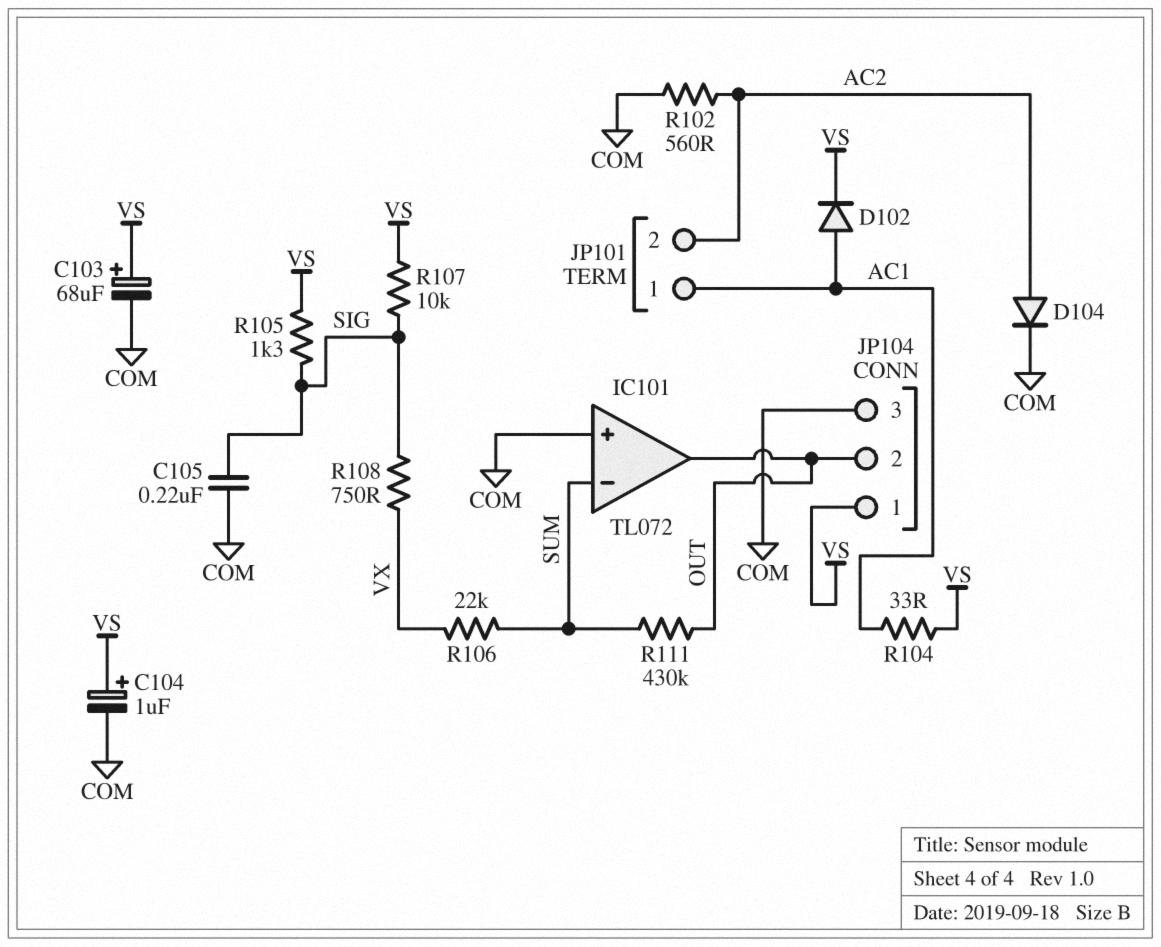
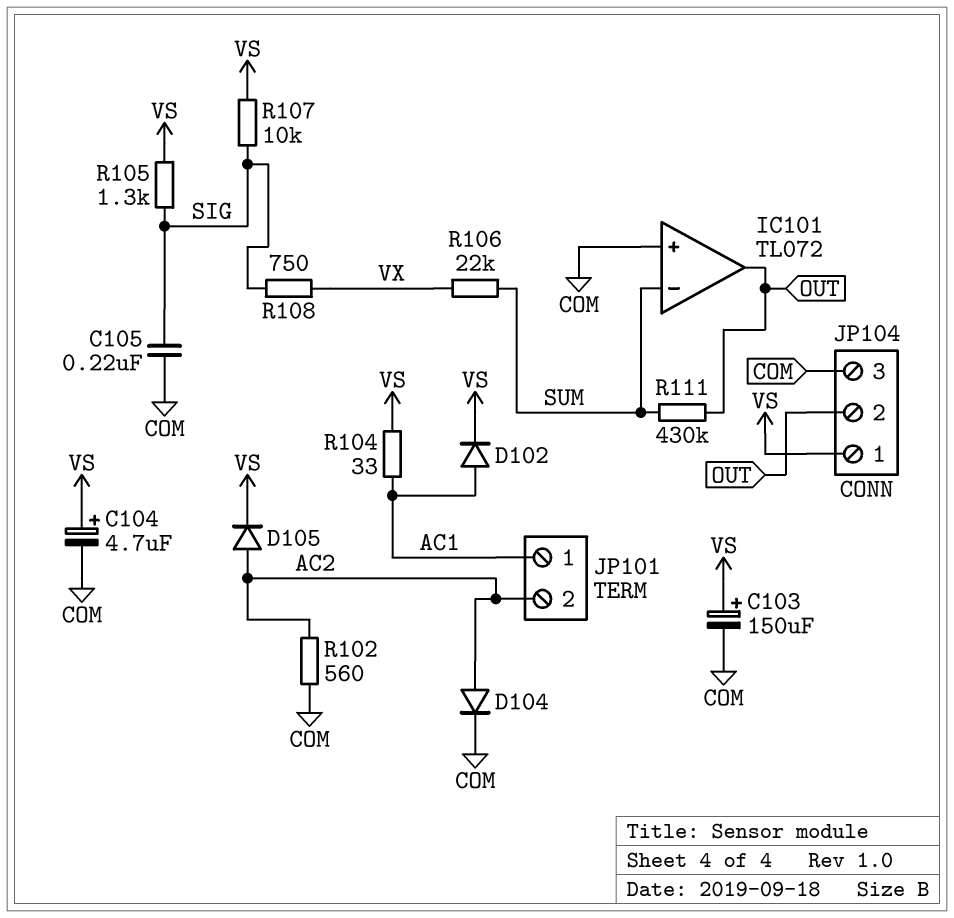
C103: 68uF (plus VS, minus COM) -> 150uF (plus VS, minus COM)
C104: 1uF (plus VS, minus COM) -> 4.7uF (plus VS, minus COM)
D105: none -> diode (A AC2, K VS)

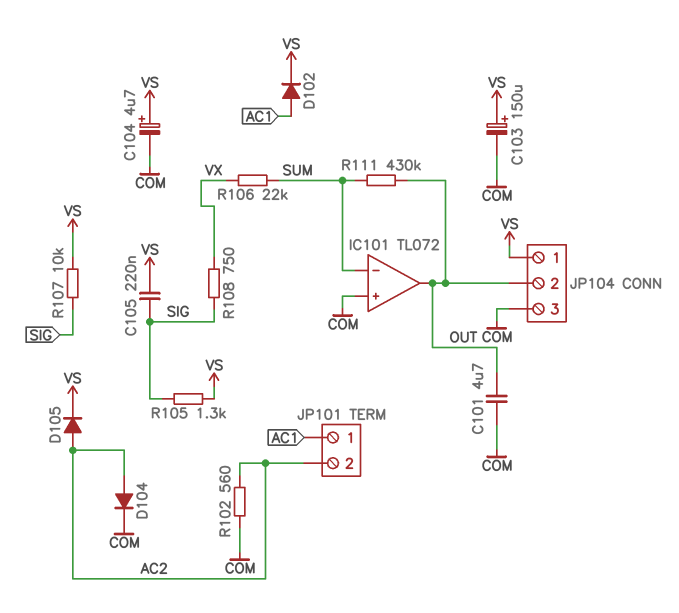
C101: none -> 4.7uF (COM, OUT)
C105: 220nF (COM, SIG) -> 220nF (SIG, VS)
R104: 33 (AC1, VS) -> none

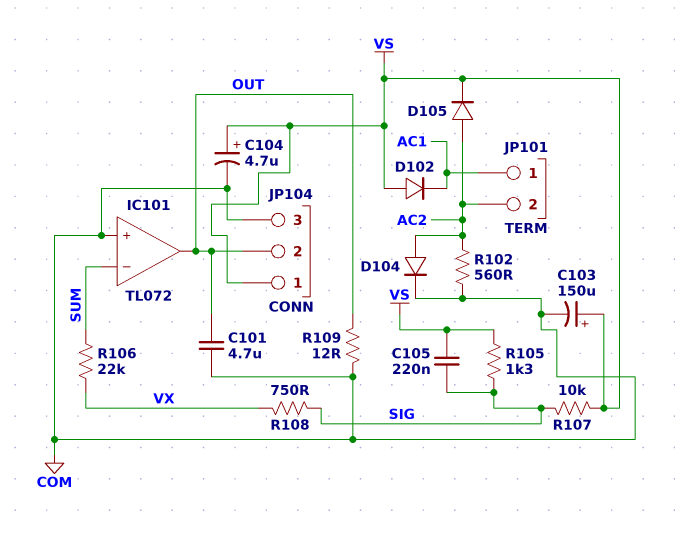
D102: diode (A AC1, K VS) -> diode (A VS, K AC1)
R109: none -> 12 (COM, OUT)
R111: 430k (OUT, SUM) -> none

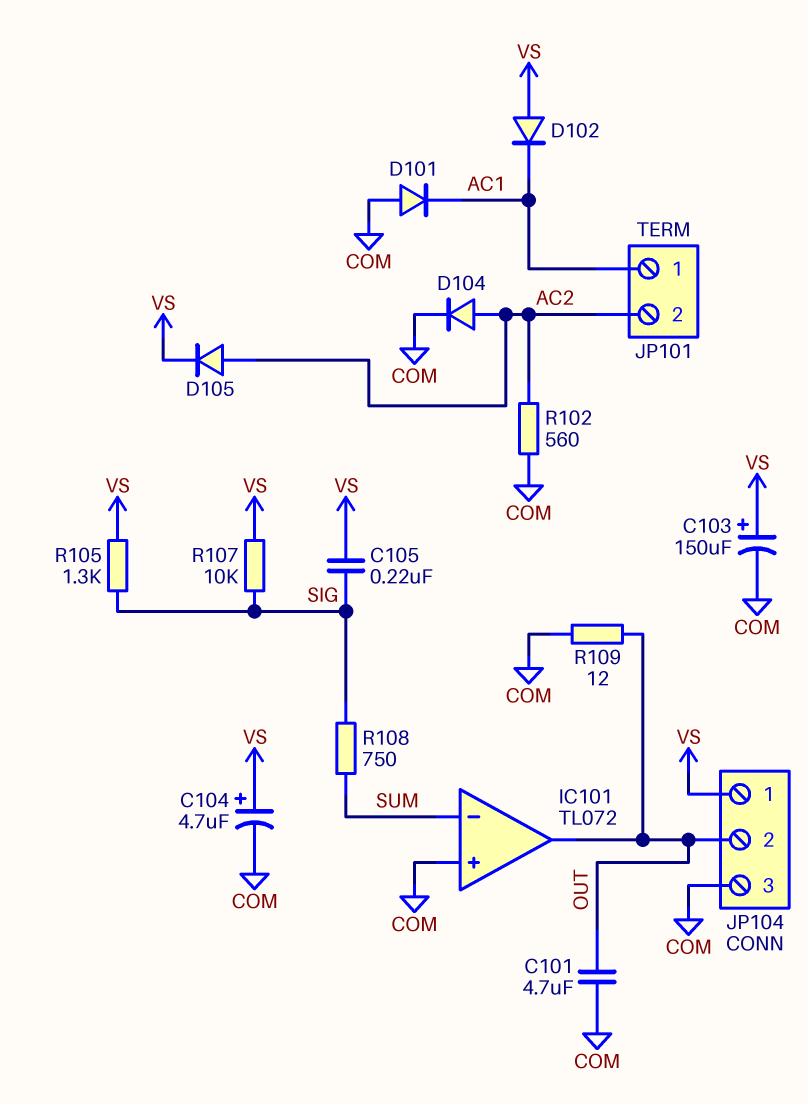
D101: none -> diode (A COM, K AC1)
R106: 22k (SUM, VX) -> none
R108: 750 (SIG, VX) -> 750 (SIG, SUM)

